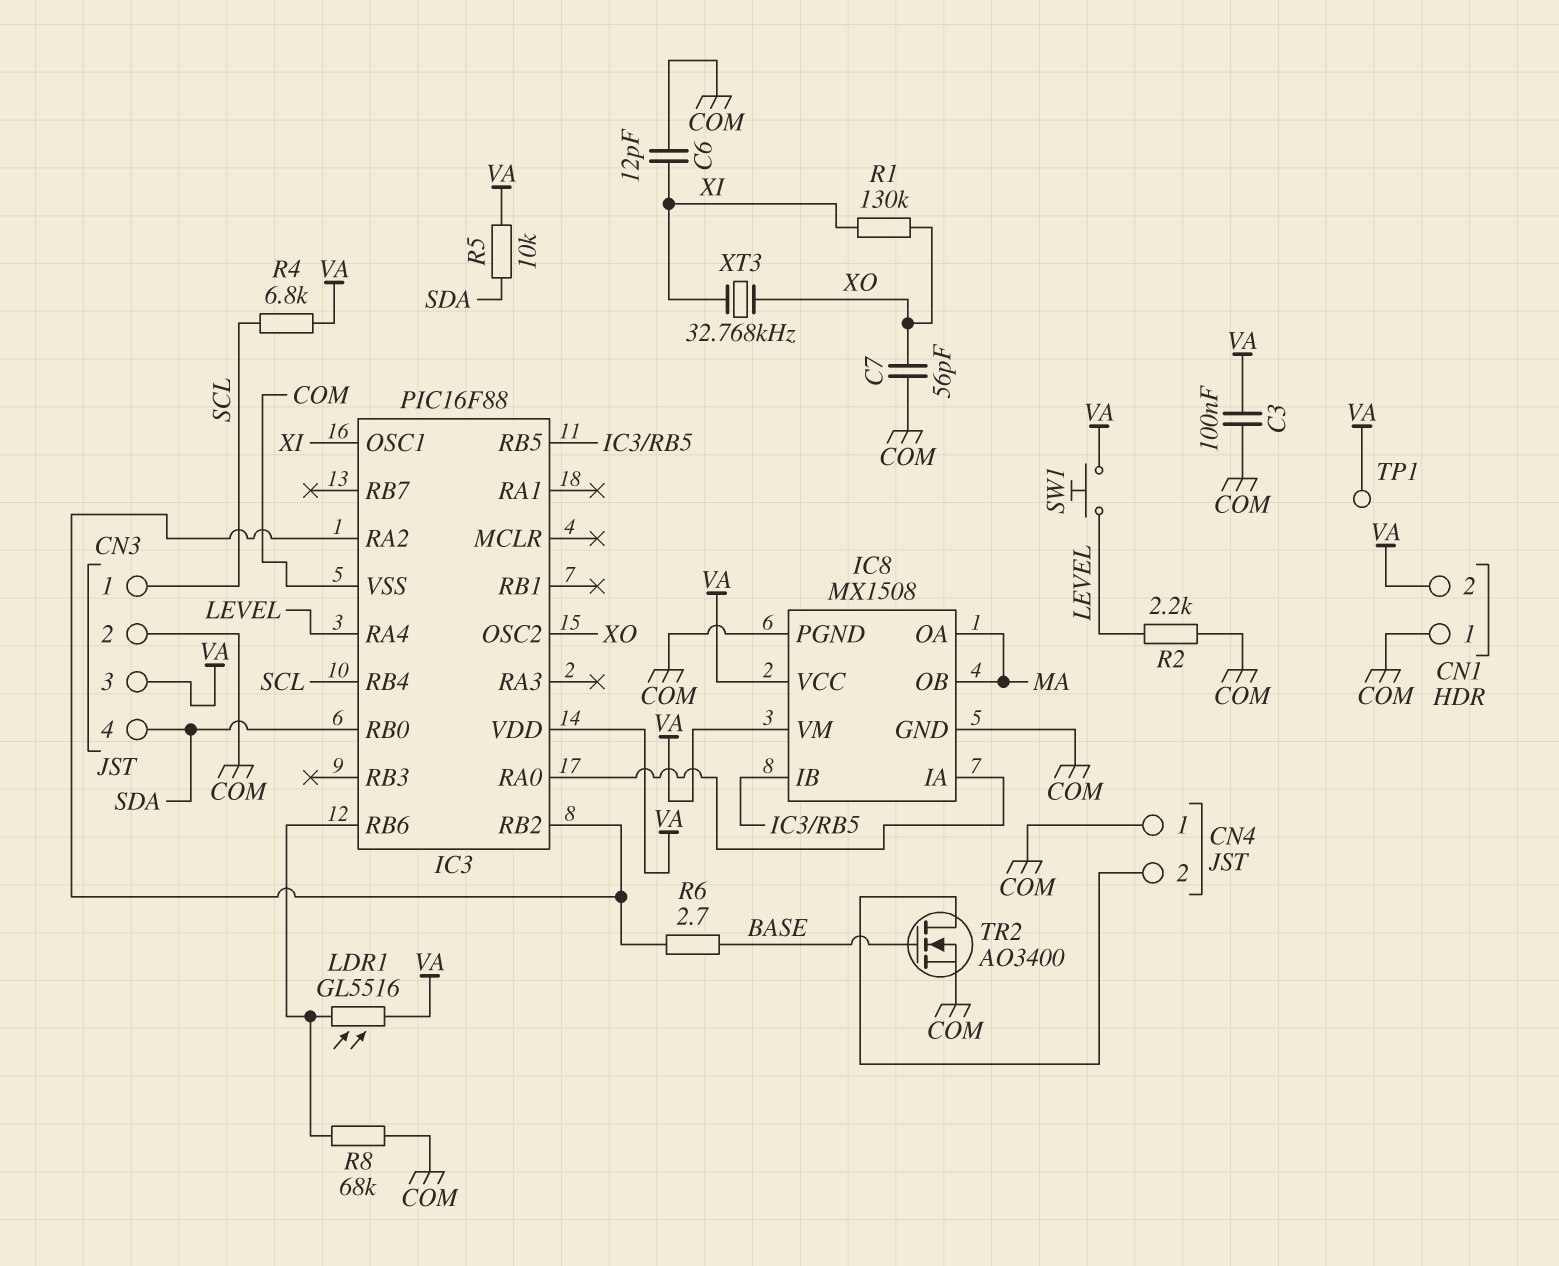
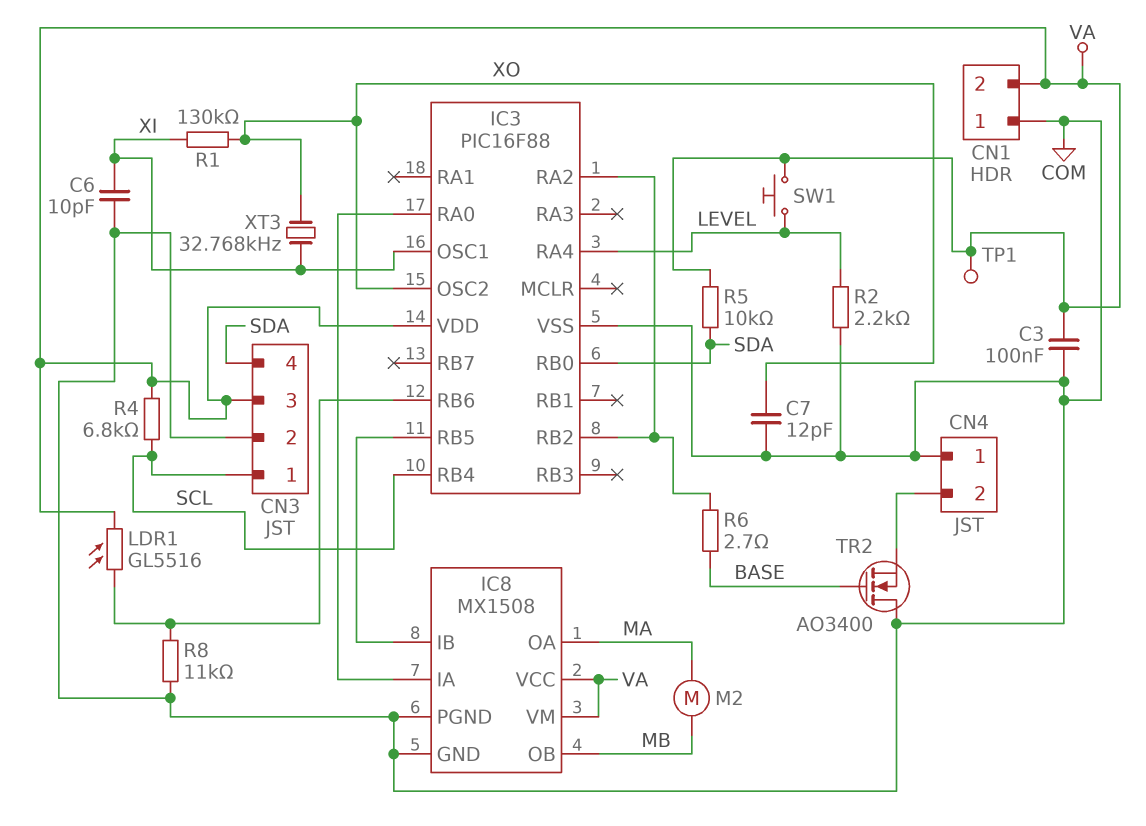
C6: 12pF (COM, XI) -> 10pF (COM, XI)
C7: 56pF (COM, XO) -> 12pF (COM, XO)
IC8 pin OB: MA -> MB
M2: none -> motor (MA, MB)
R8: 68k (COM, IC3/RB6) -> 11k (COM, IC3/RB6)
TR2: NMOS AO3400 (G BASE, D CN4/2, S COM) -> NMOS AO3400 (G BASE, D COM, S CN4/2)

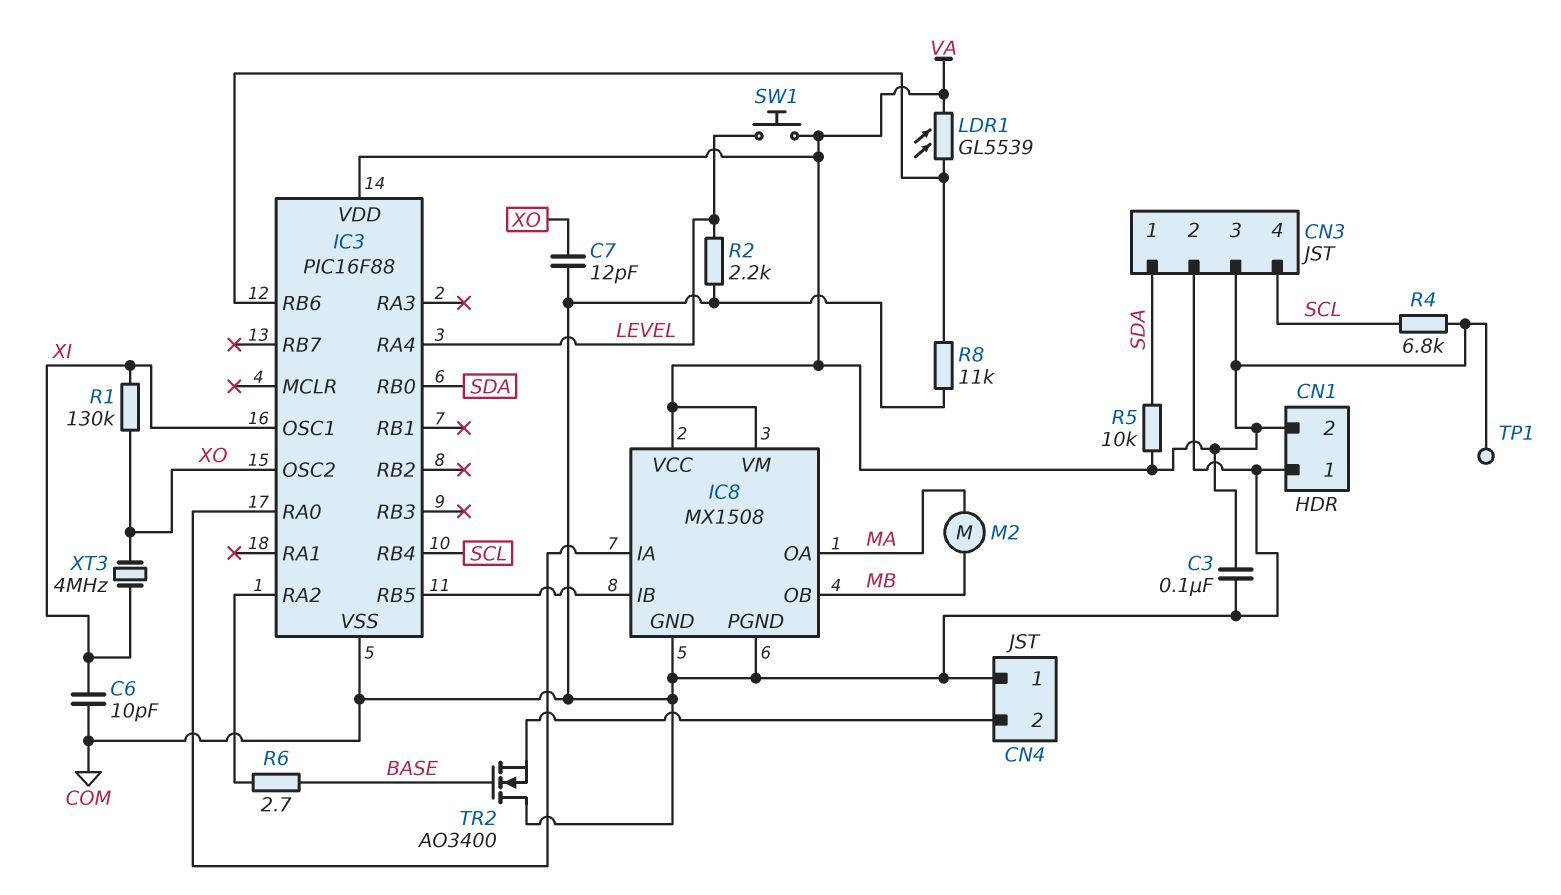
CN3 pin 1: SCL -> SDA
CN3 pin 4: SDA -> SCL
IC3 pin RB2: IC3/RA2 -> none
LDR1: GL5516 (IC3/RB6, VA) -> GL5539 (IC3/RB6, VA)
XT3: 32.768kHz (XI, XO) -> 4MHz (XI, XO)

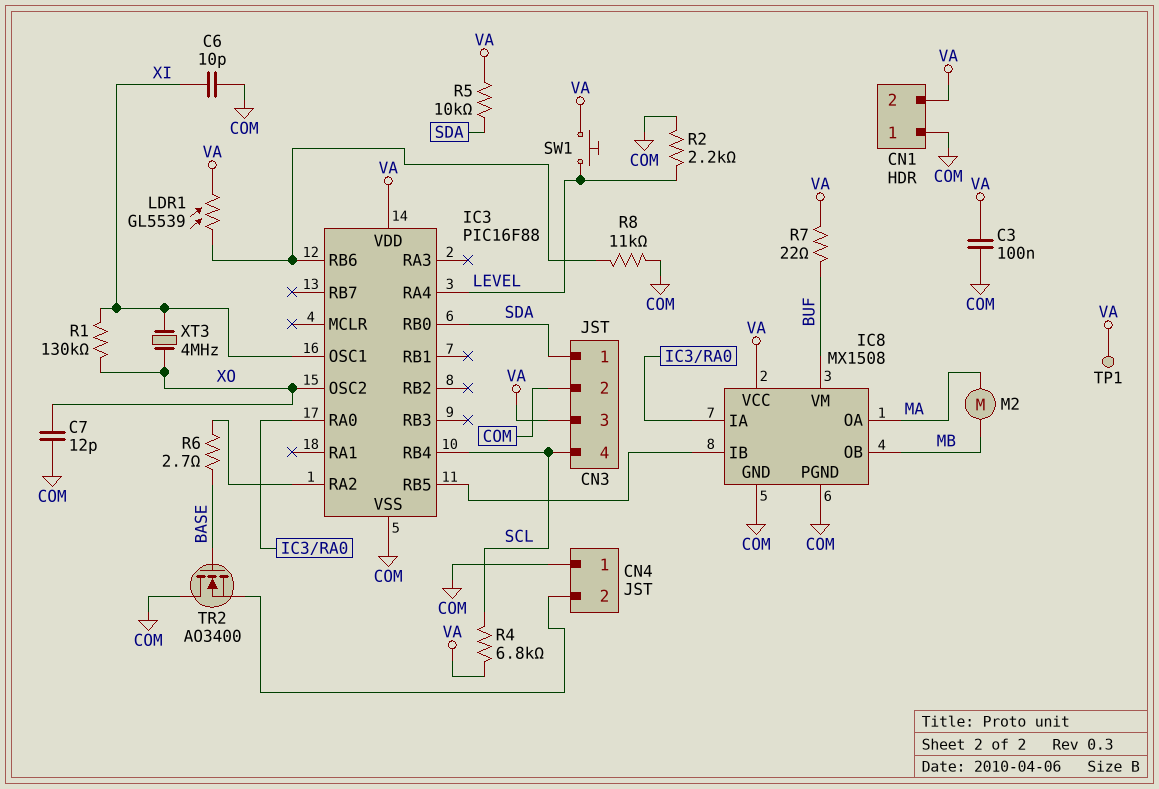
IC8 pin VM: VA -> BUF
R7: none -> 22 (BUF, VA)

